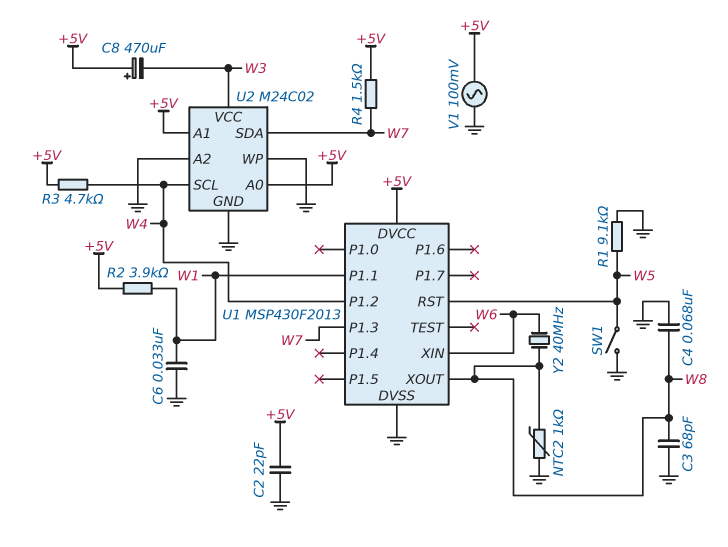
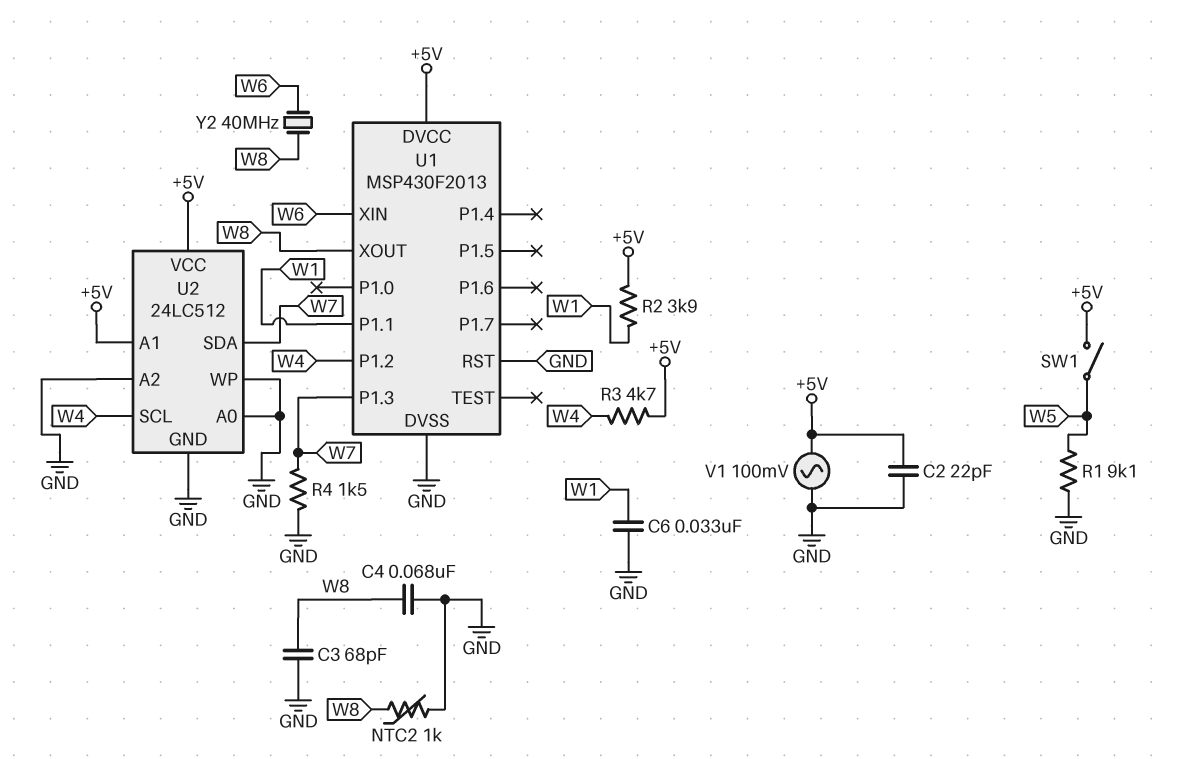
C8: 470uF (plus +5V, minus W3) -> none
R4: 1.5k (+5V, W7) -> 1.5k (GND, W7)
SW1: switch (GND, W5) -> switch (+5V, W5)
U1 pin RST: W5 -> GND
U2: M24C02 -> 24LC512
U2 pin A0: +5V -> GND
U2 pin VCC: W3 -> +5V

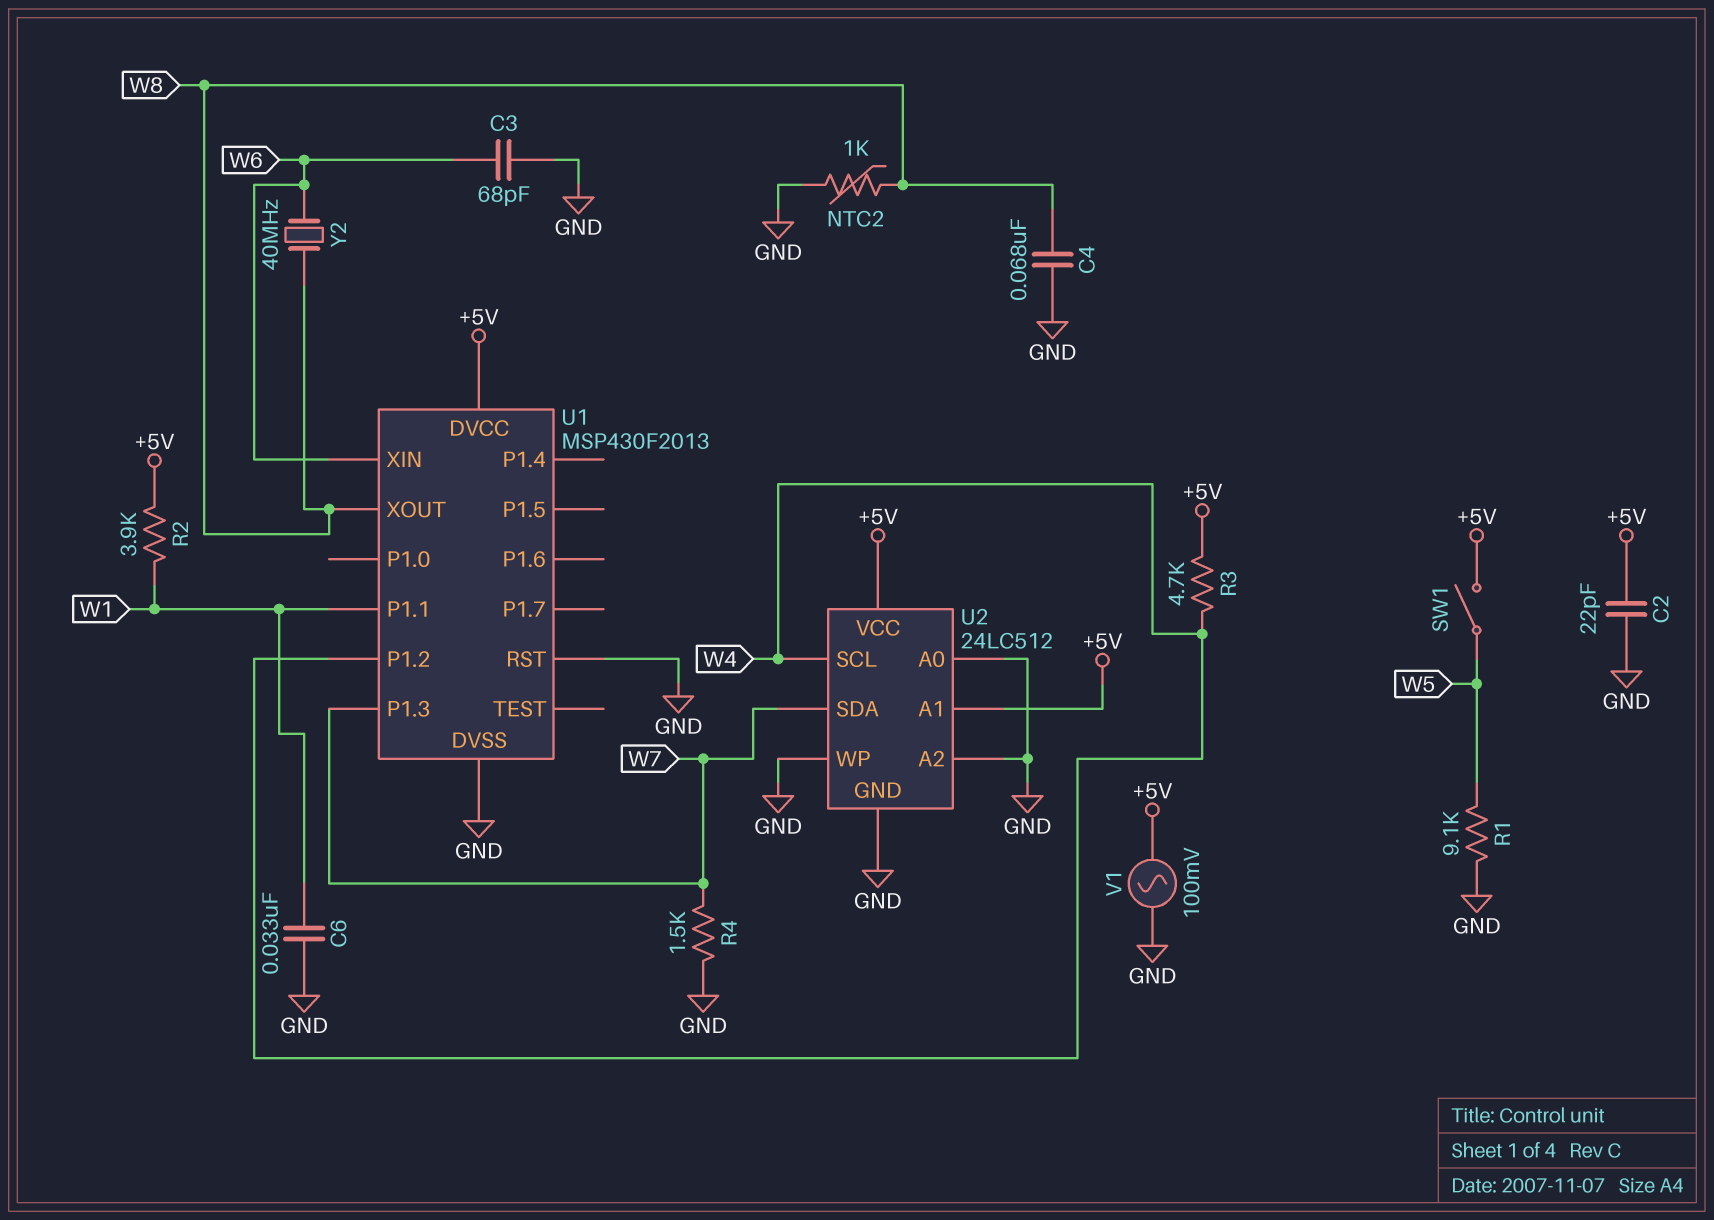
C3: 68pF (GND, W8) -> 68pF (GND, W6)

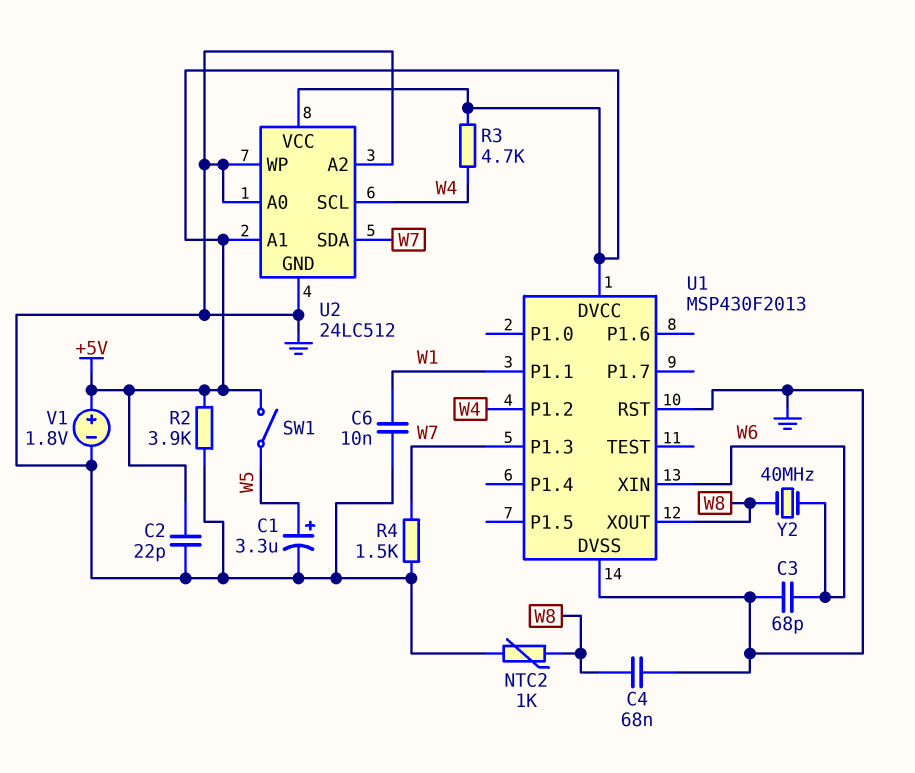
C1: none -> 3.3uF (plus W5, minus GND)
C6: 33nF (GND, W1) -> 10nF (GND, W1)
R1: 9.1k (GND, W5) -> none
R2: 3.9k (+5V, W1) -> 3.9k (+5V, GND)
V1: AC 100mV (+5V, GND) -> 1.8V (plus +5V, minus GND)

